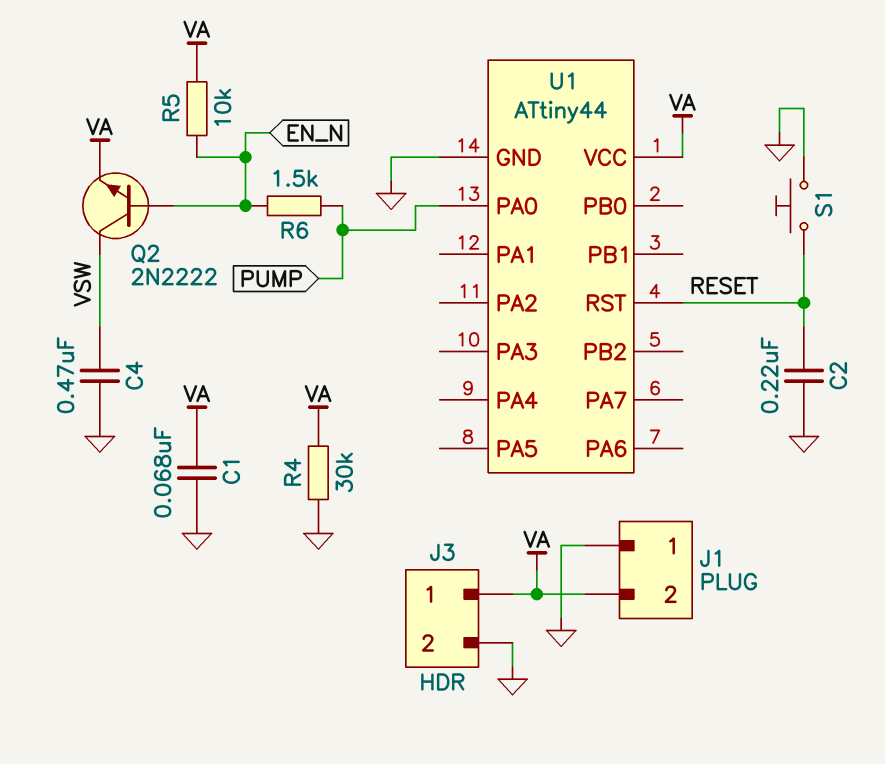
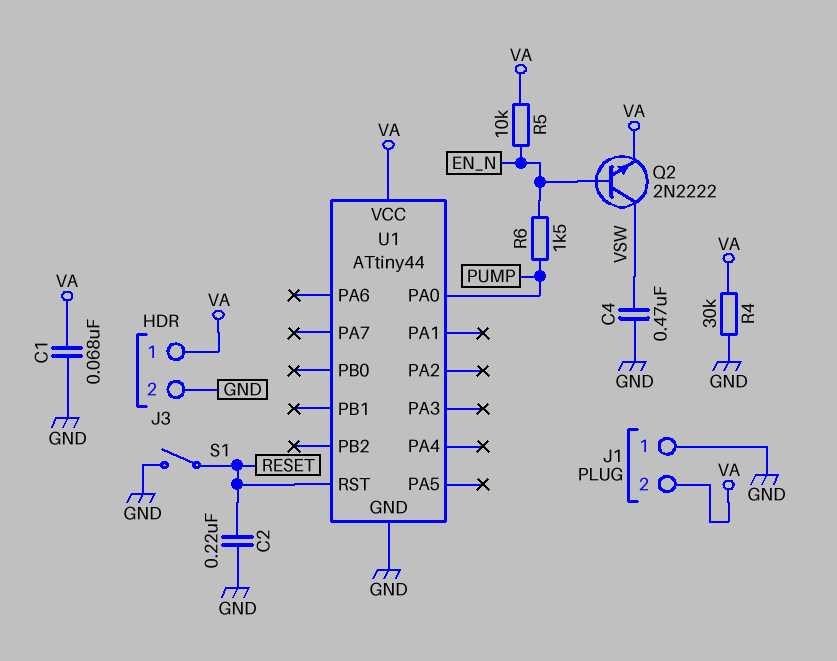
S1: button (GND, RESET) -> switch (GND, RESET)

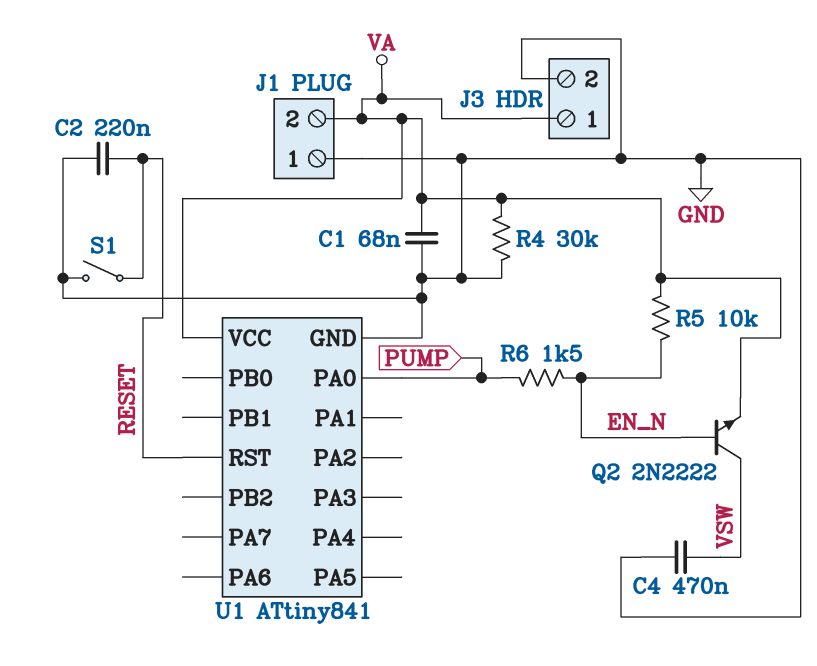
U1: ATtiny44 -> ATtiny841

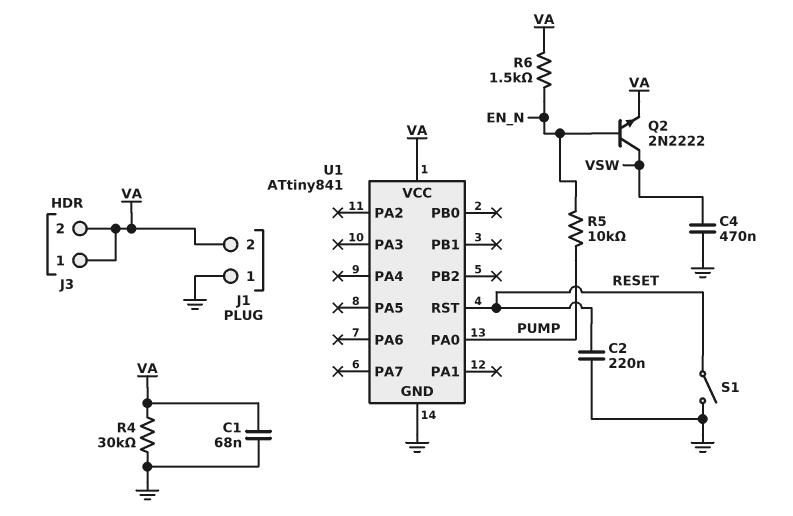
J3 pin 2: GND -> VA
R5: 10k (EN_N, VA) -> 10k (EN_N, PUMP)
R6: 1.5k (EN_N, PUMP) -> 1.5k (EN_N, VA)

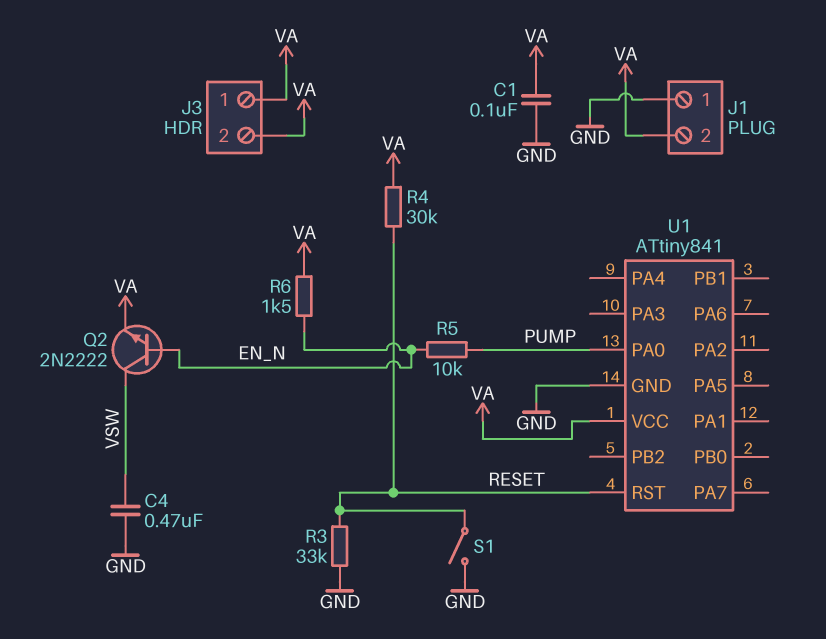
C1: 68nF (GND, VA) -> 100nF (GND, VA)
C2: 220nF (GND, RESET) -> none
R3: none -> 33k (GND, RESET)
R4: 30k (GND, VA) -> 30k (RESET, VA)

